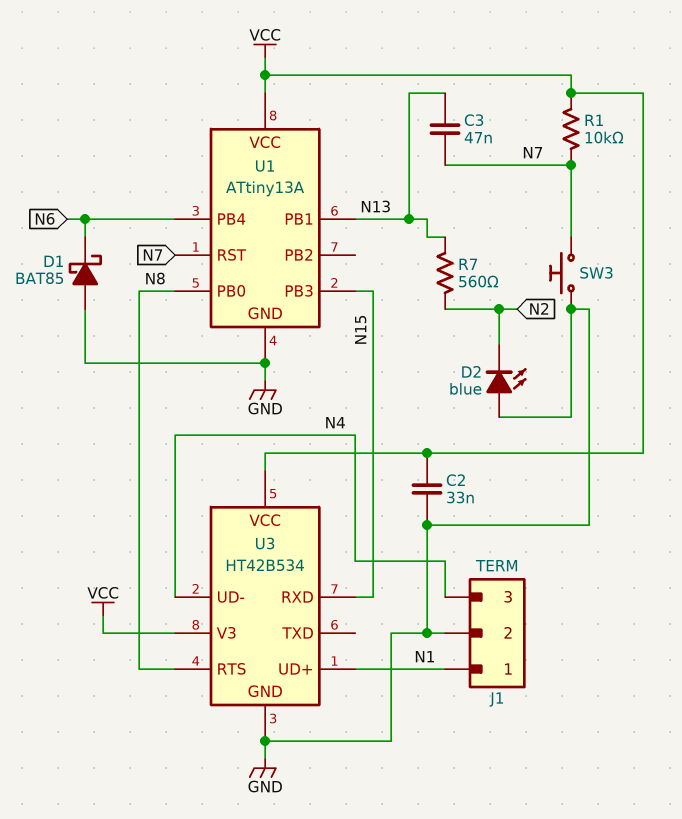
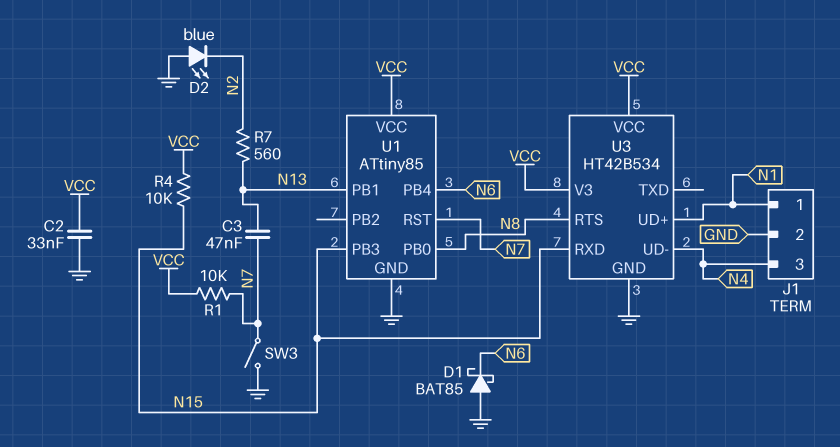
R4: none -> 10k (N15, VCC)
SW3: button (GND, N7) -> switch (GND, N7)
U1: ATtiny13A -> ATtiny85

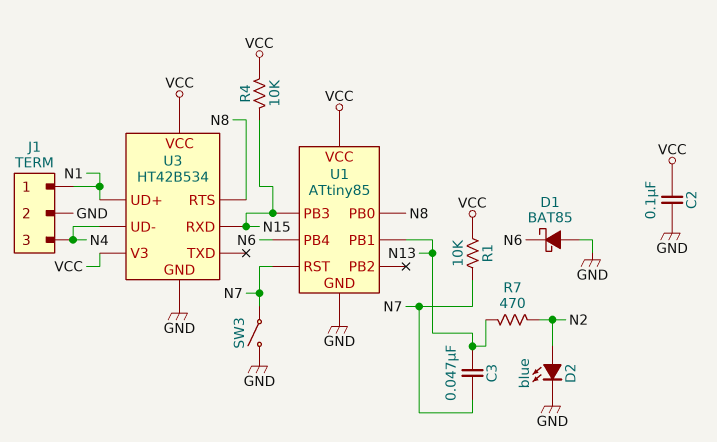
C2: 33nF (GND, VCC) -> 100nF (GND, VCC)
D2: LED blue (A GND, K N2) -> LED blue (A N2, K GND)
R7: 560 (N2, N13) -> 470 (N2, N13)

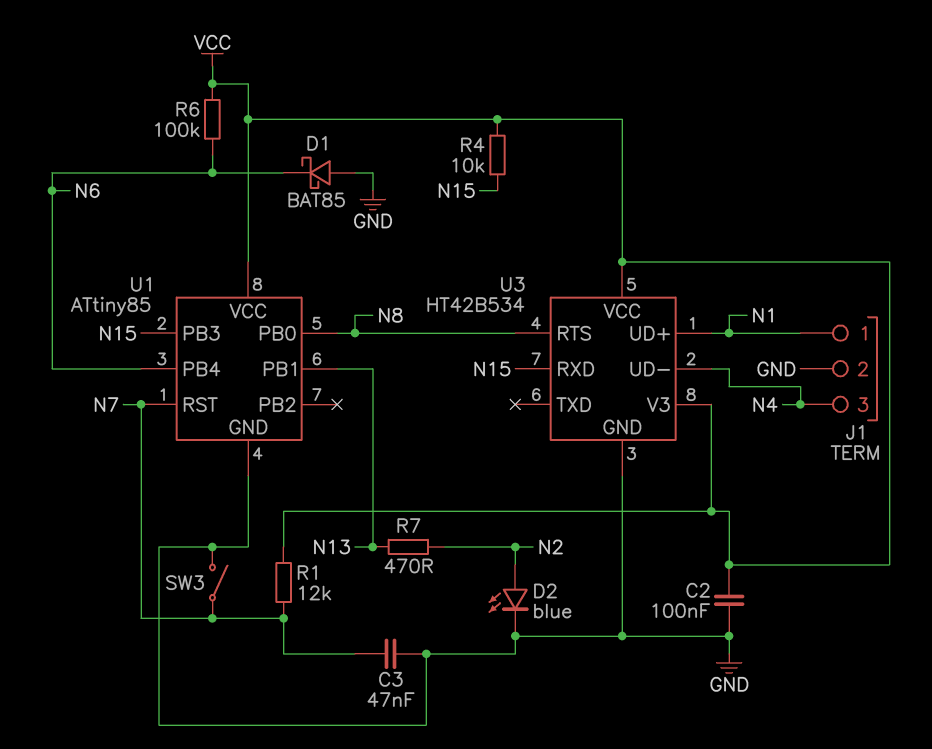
C3: 47nF (N7, N13) -> 47nF (GND, N7)
R1: 10k (N7, VCC) -> 12k (N7, VCC)
R6: none -> 100k (N6, VCC)

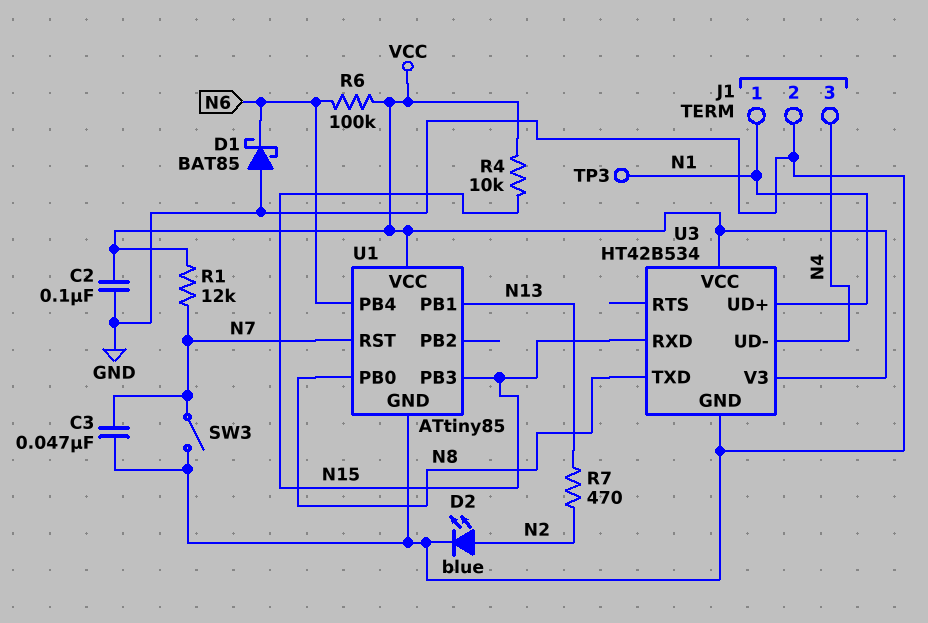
TP3: none -> test point (N1)
U3 pin RTS: N8 -> none
U3 pin TXD: none -> N8

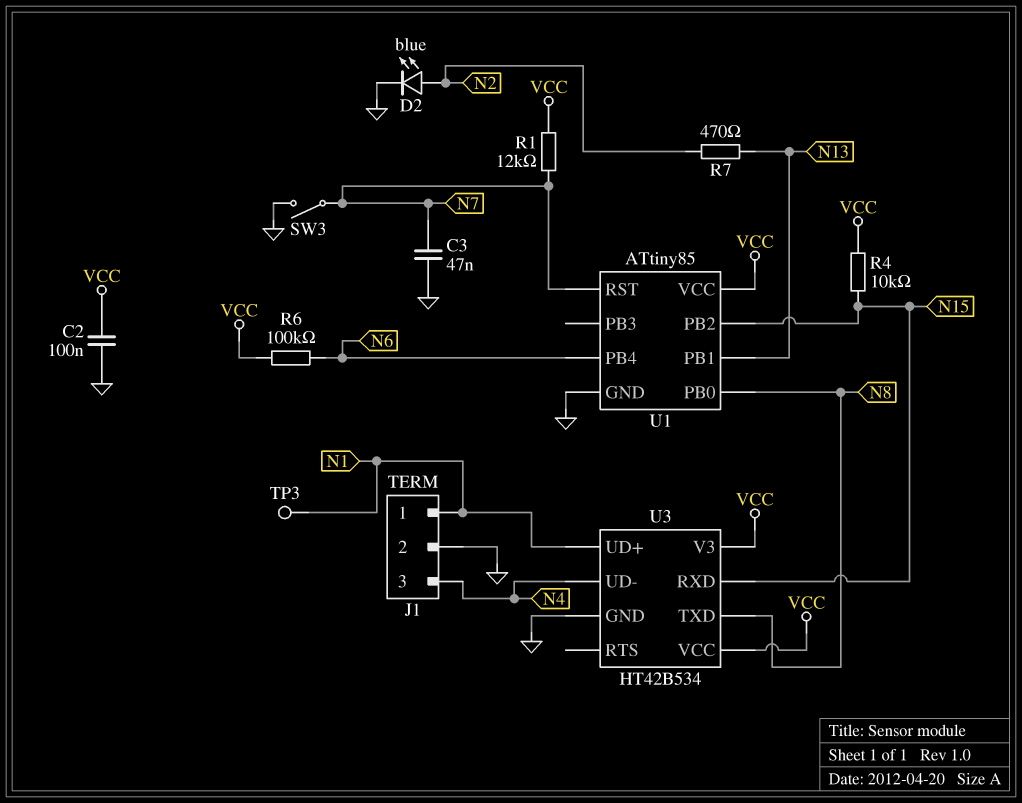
D1: schottky BAT85 (A GND, K N6) -> none
U1 pin PB2: none -> N15
U1 pin PB3: N15 -> none

